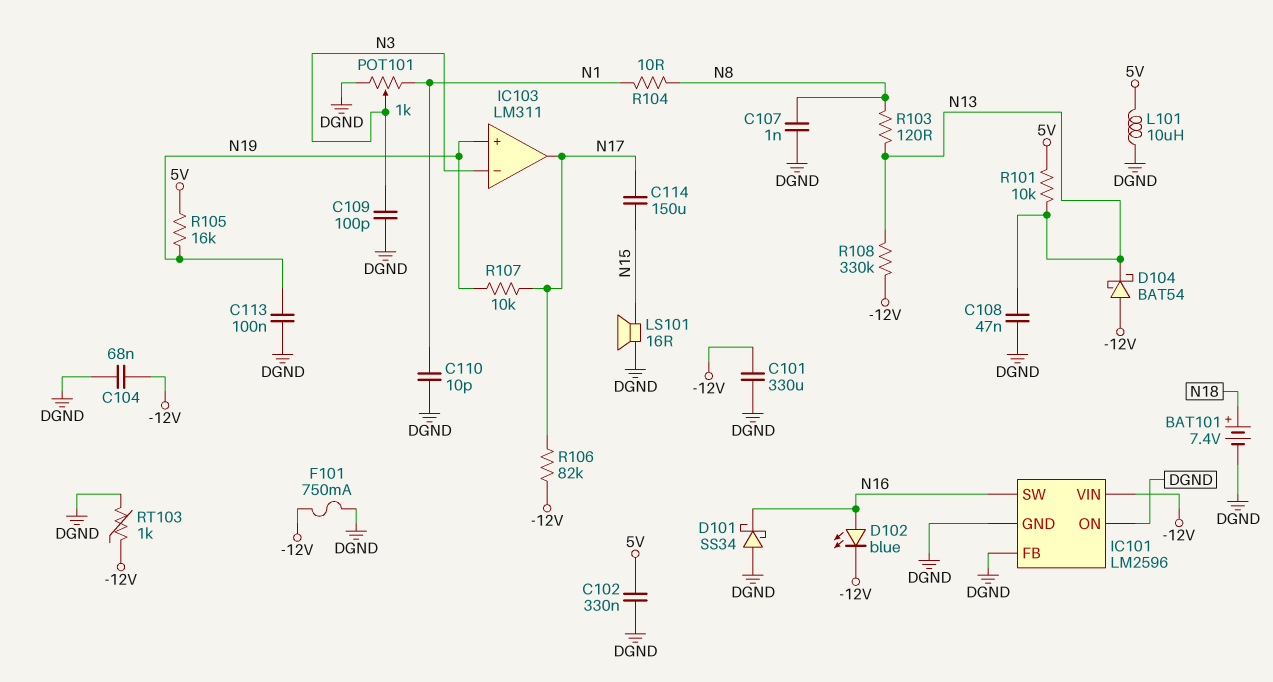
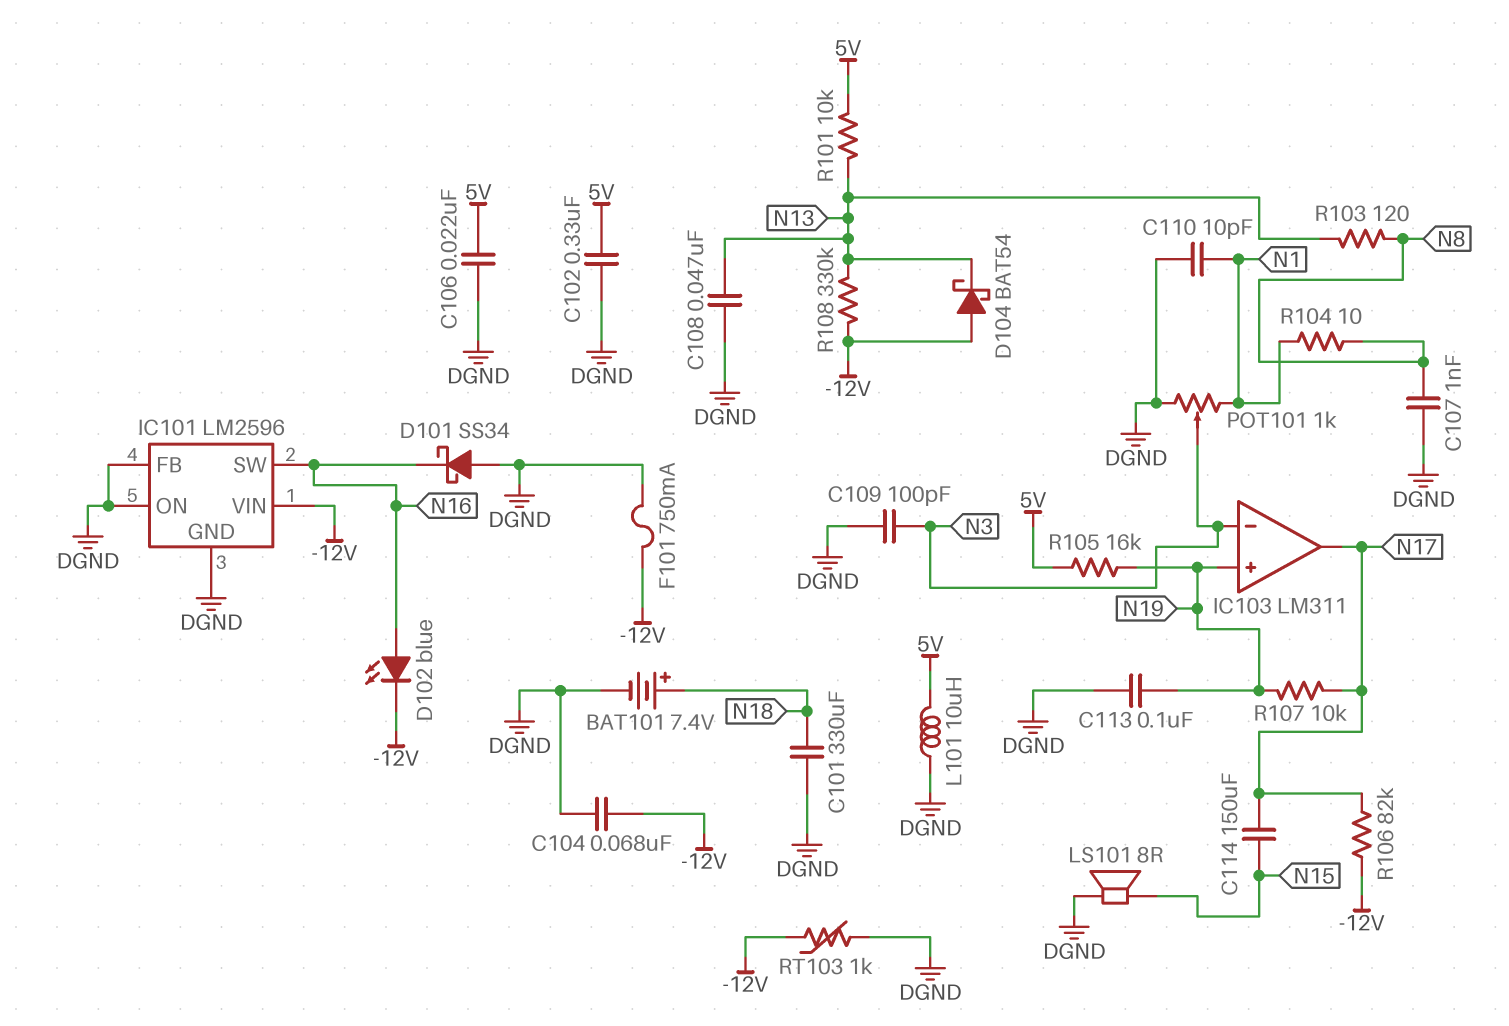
C101: 330uF (-12V, DGND) -> 330uF (DGND, N18)
C106: none -> 22nF (5V, DGND)
LS101: speaker 16R (DGND, N15) -> speaker 8R (DGND, N15)

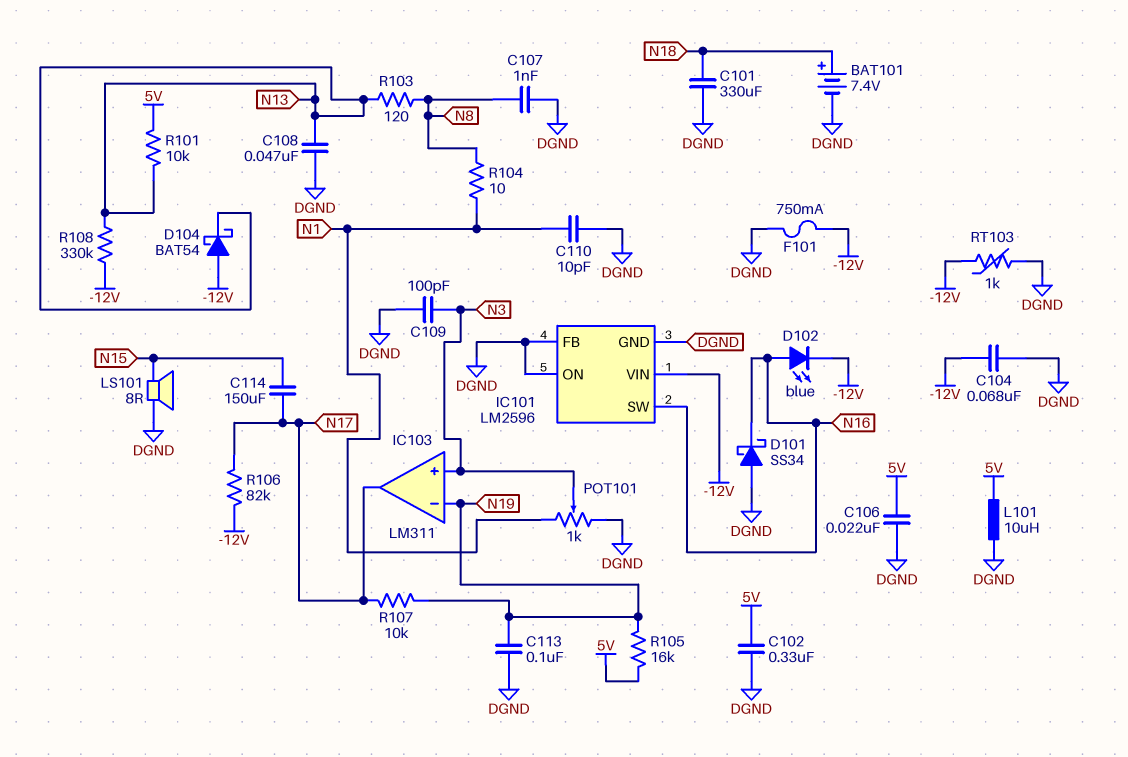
IC103 pin in+: N19 -> N3
IC103 pin in-: N3 -> N19

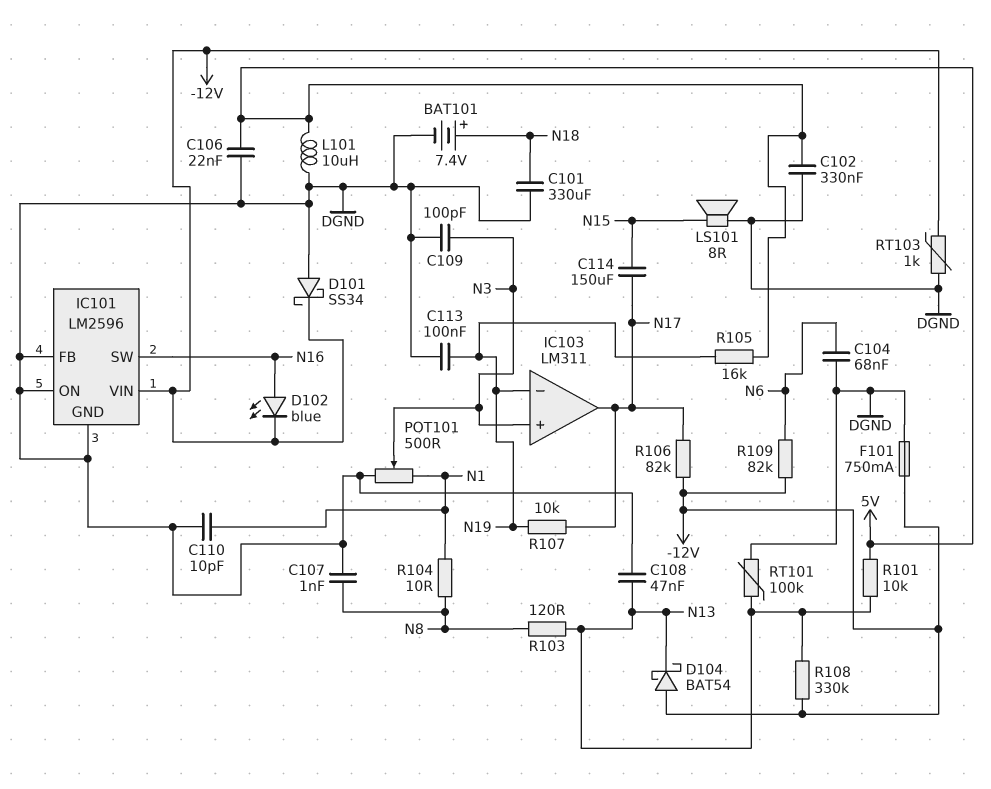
C104: 68nF (-12V, DGND) -> 68nF (DGND, N6)
D101: schottky SS34 (A DGND, K N16) -> schottky SS34 (A DGND, K -12V)
POT101: 1k (DGND, N1, wiper N3) -> 500 (DGND, N1, wiper N3)
R109: none -> 82k (-12V, N6)
RT101: none -> 100k (DGND, N13)

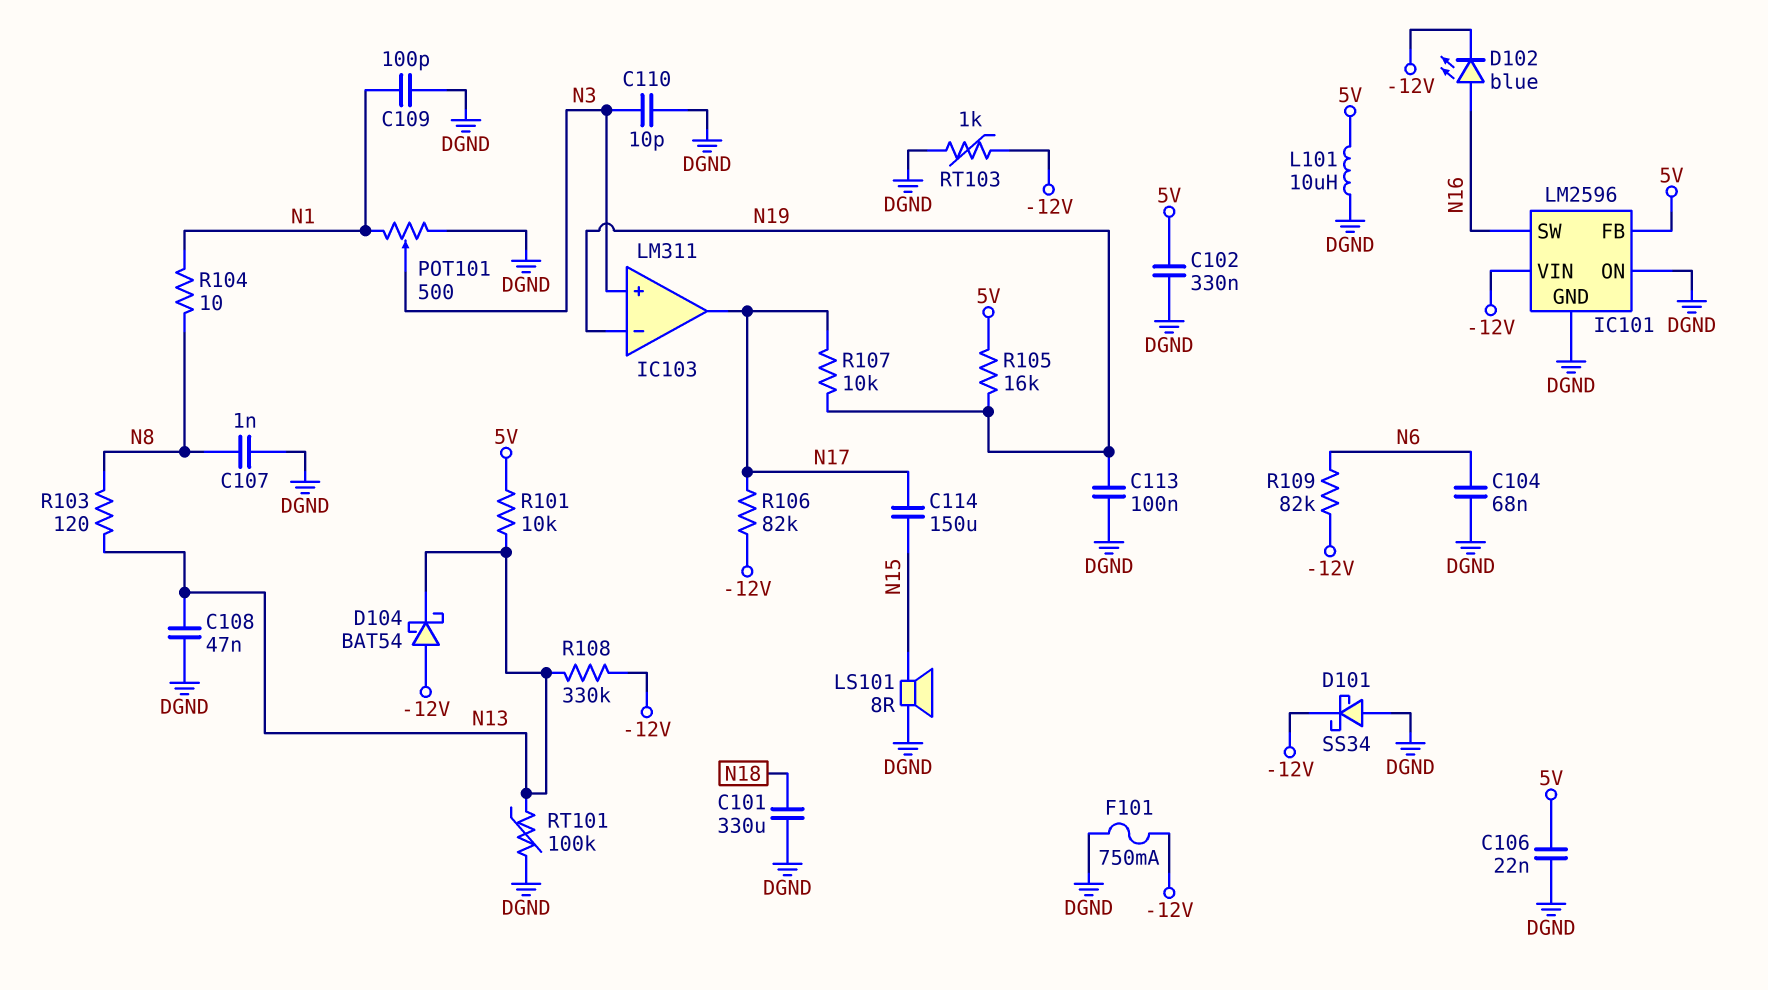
BAT101: 7.4V (plus N18, minus DGND) -> none
C109: 100pF (DGND, N3) -> 100pF (DGND, N1)
C110: 10pF (DGND, N1) -> 10pF (DGND, N3)
IC101 pin FB: DGND -> 5V

